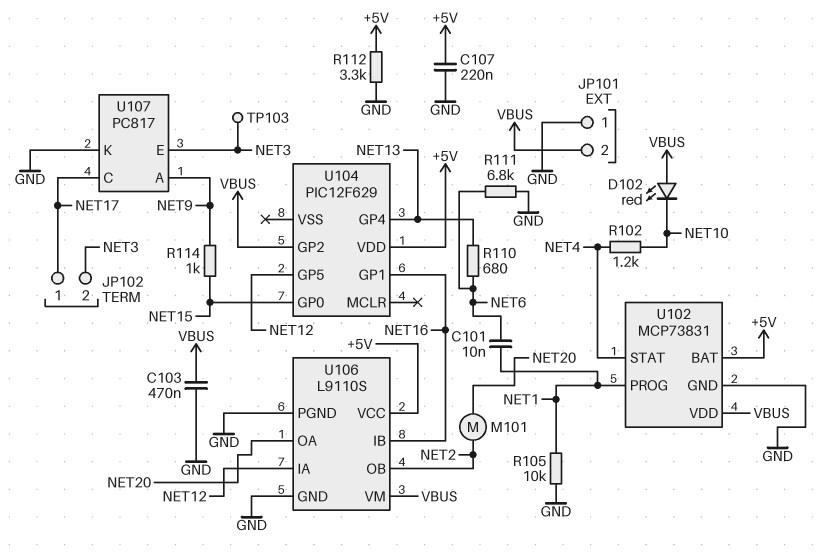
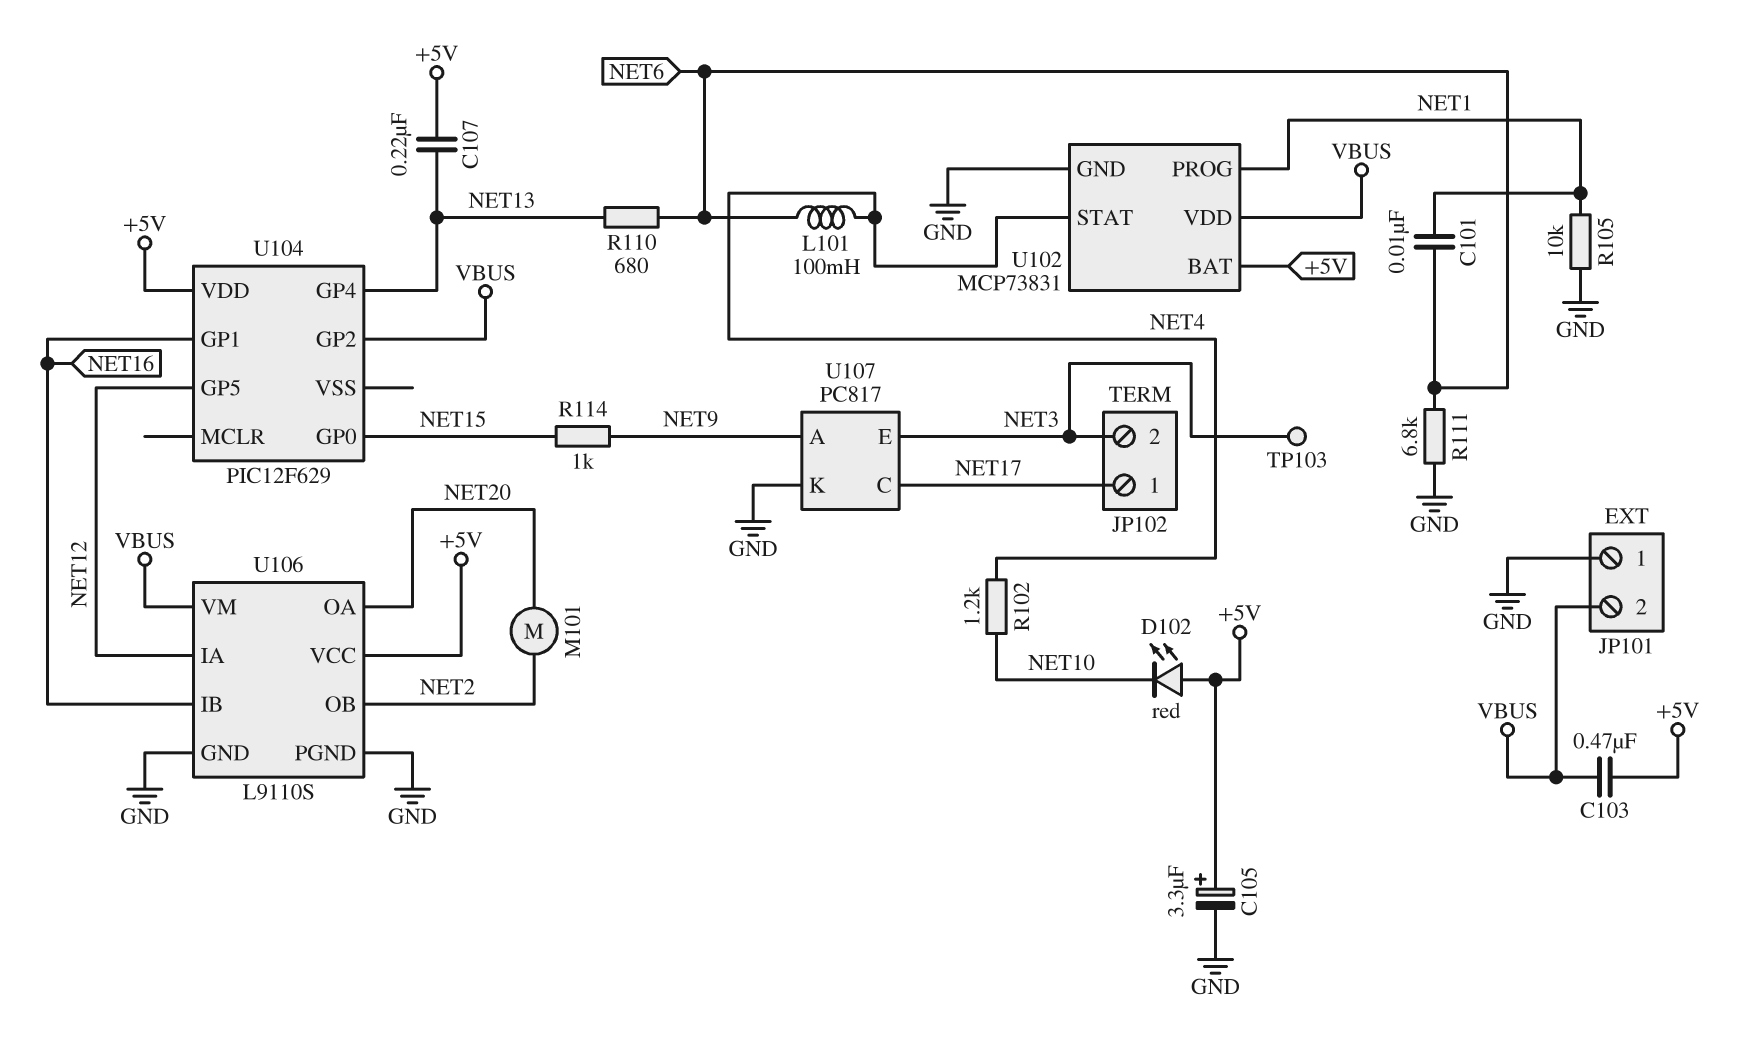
C103: 470nF (GND, VBUS) -> 470nF (+5V, VBUS)
C105: none -> 3.3uF (plus +5V, minus GND)
C107: 220nF (+5V, GND) -> 220nF (+5V, NET13)
D102: LED red (A VBUS, K NET10) -> LED red (A +5V, K NET10)
L101: none -> 100mH (NET4, NET6)
R112: 3.3k (+5V, GND) -> none

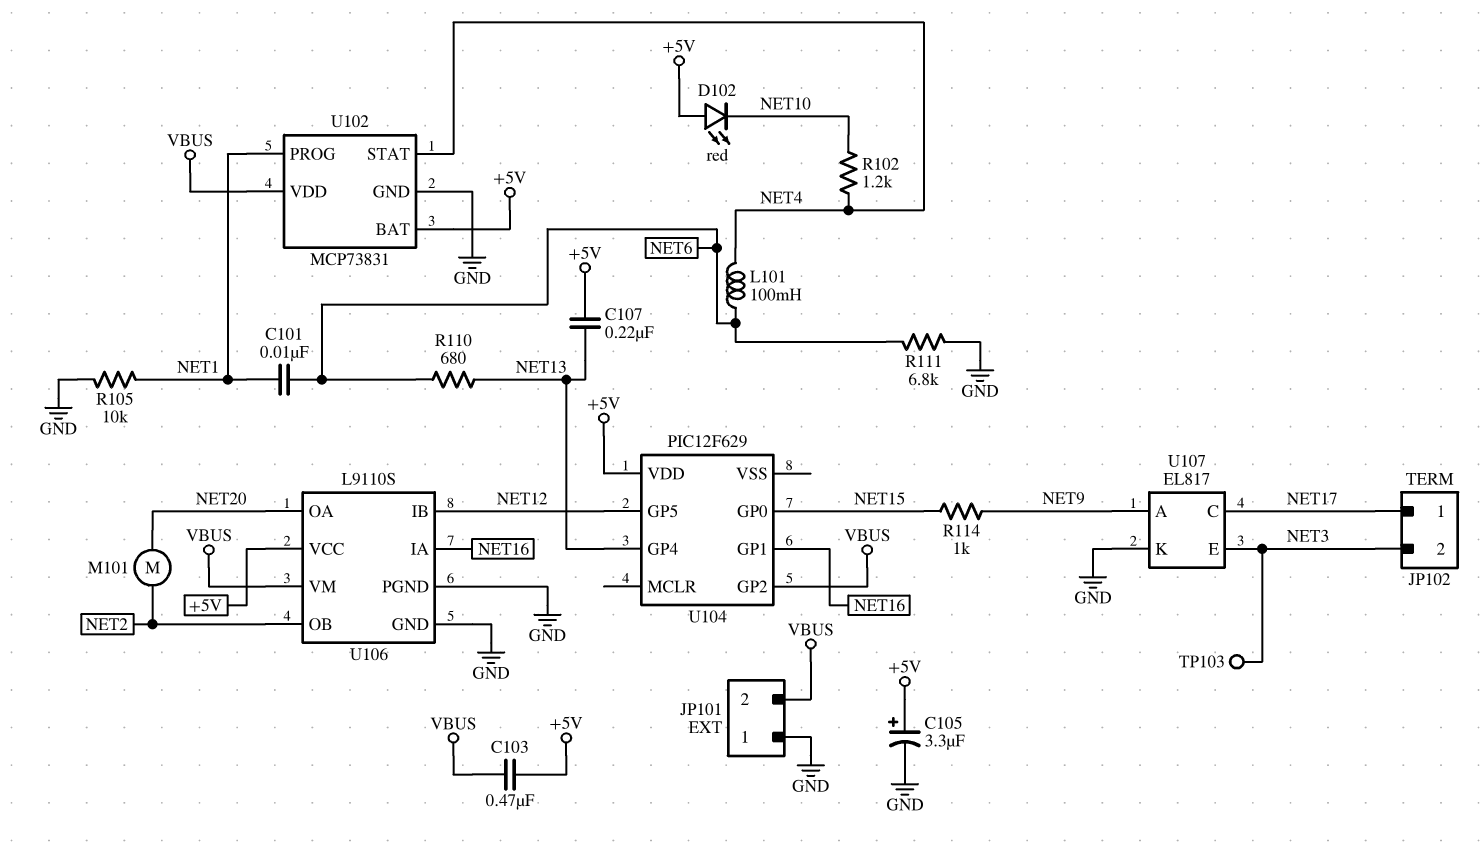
U106 pin IA: NET12 -> NET16
U106 pin IB: NET16 -> NET12
U107: PC817 -> EL817

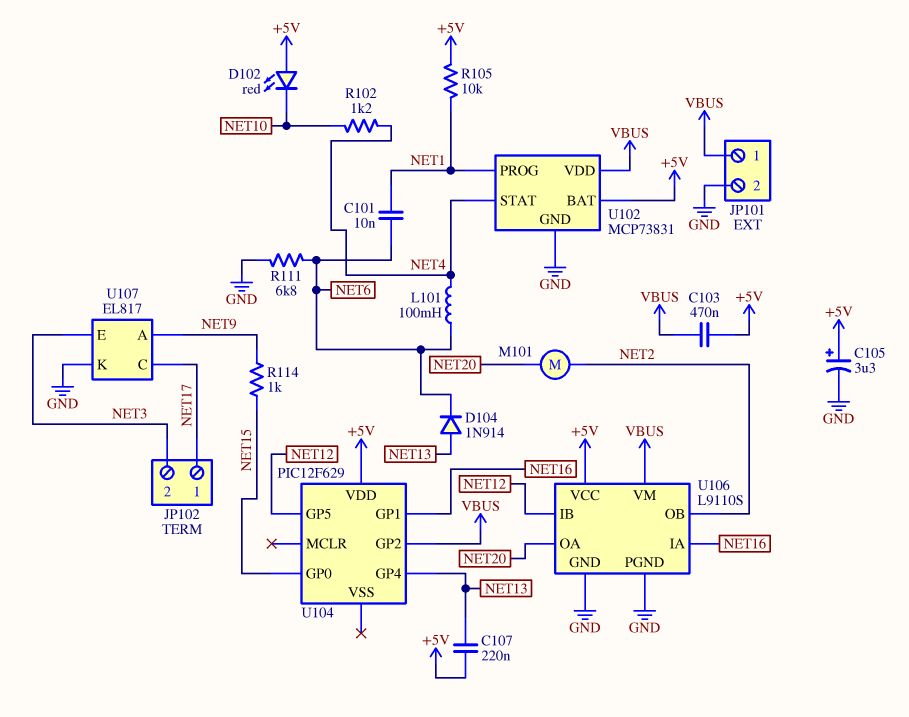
D104: none -> diode 1N914 (A NET13, K NET6)
JP101 pin 1: GND -> VBUS
JP101 pin 2: VBUS -> GND
R105: 10k (GND, NET1) -> 10k (+5V, NET1)
R110: 680 (NET6, NET13) -> none
TP103: test point (NET3) -> none

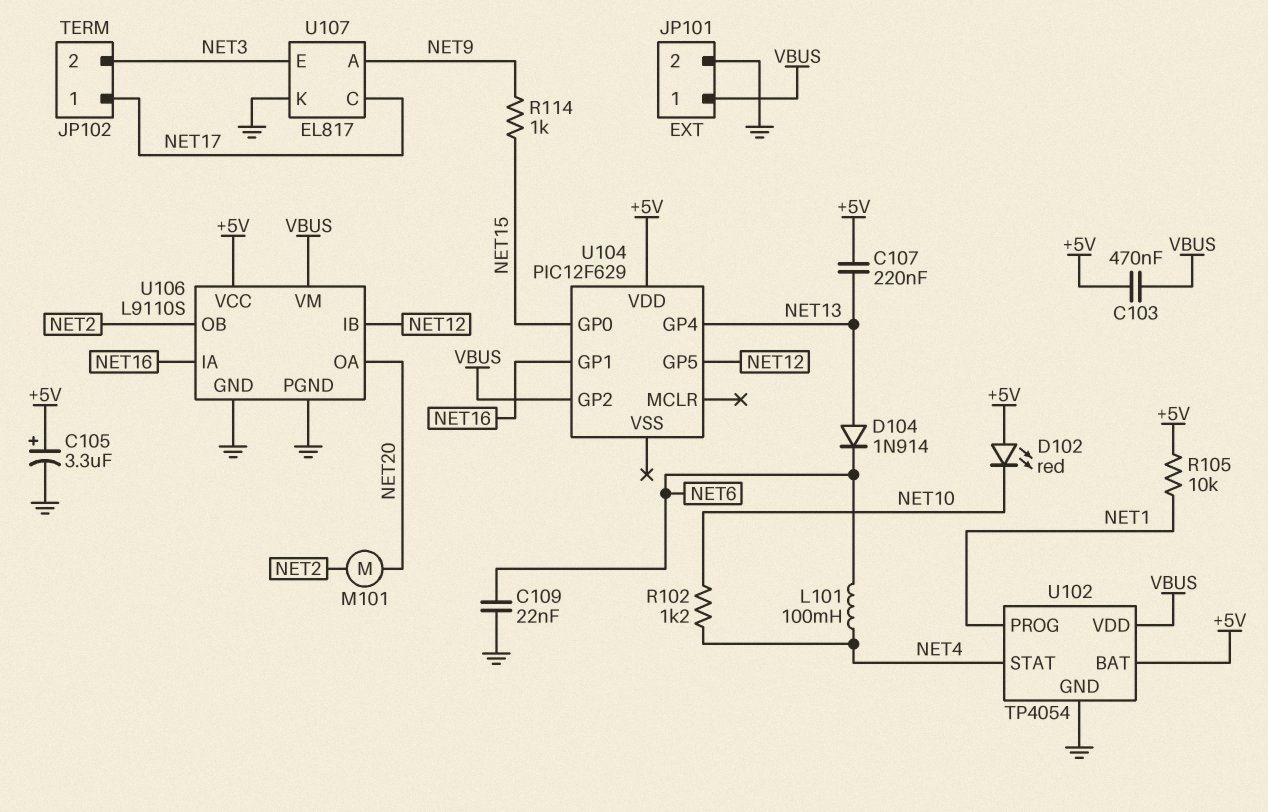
C101: 10nF (NET1, NET6) -> none
C109: none -> 22nF (GND, NET6)
R111: 6.8k (GND, NET6) -> none
U102: MCP73831 -> TP4054

